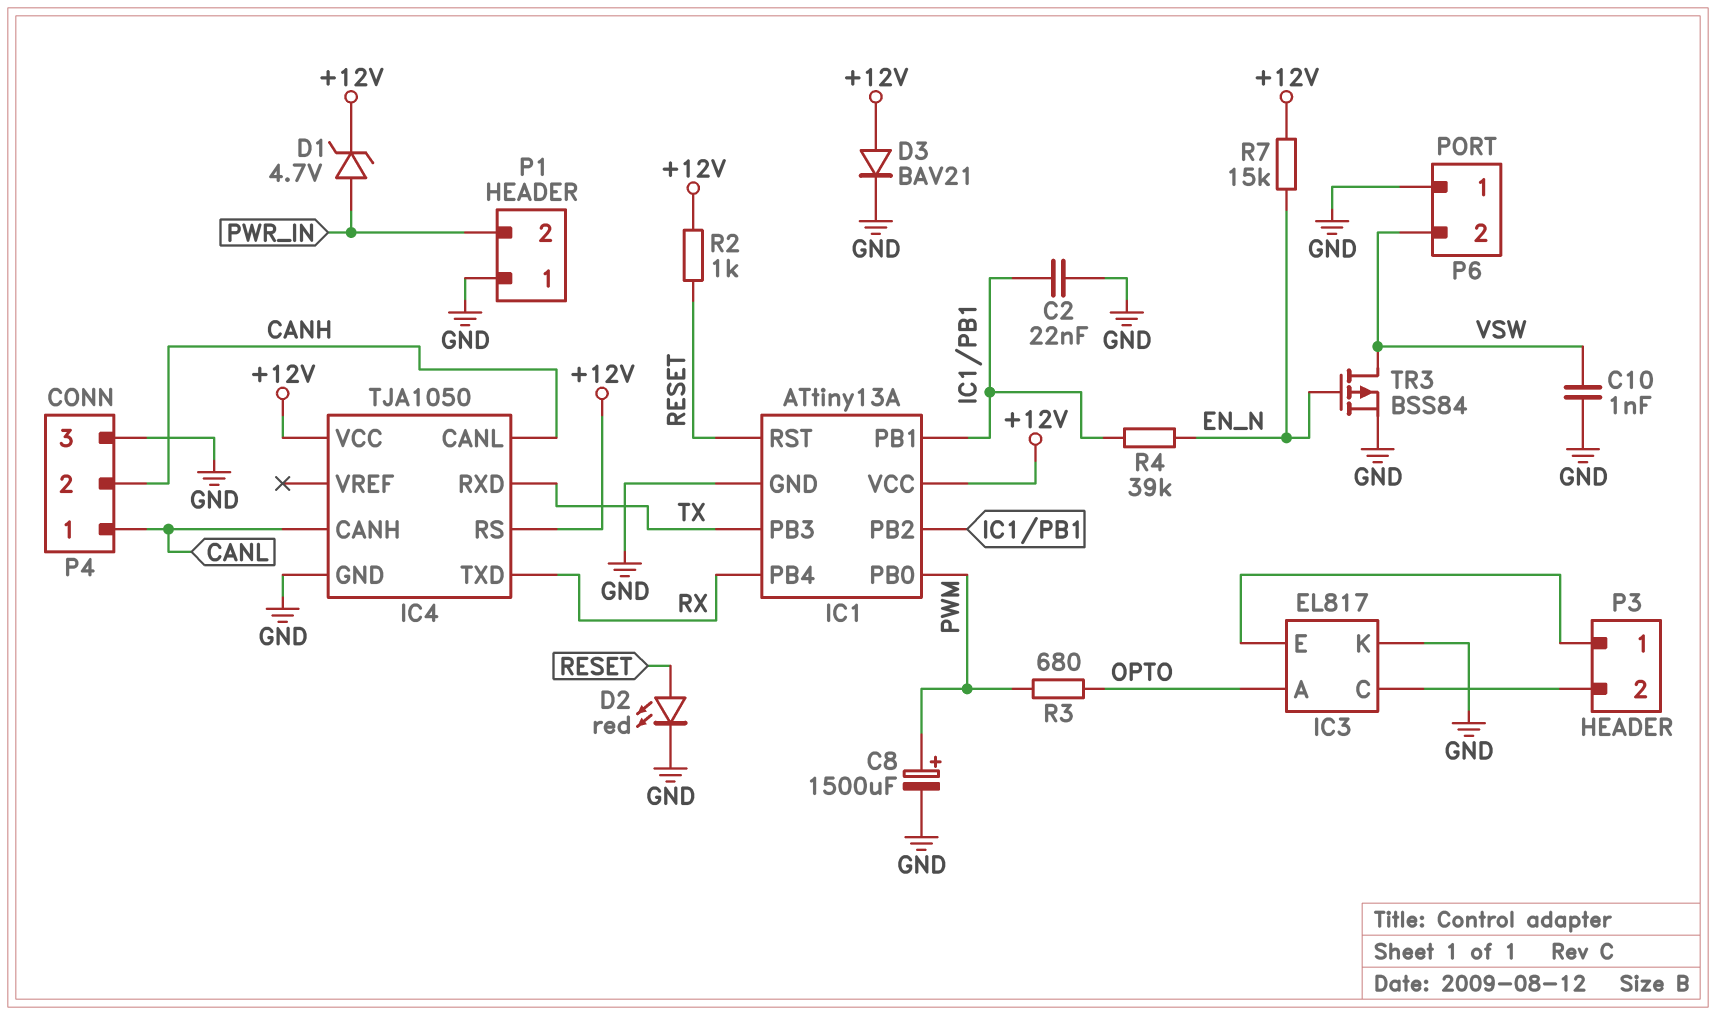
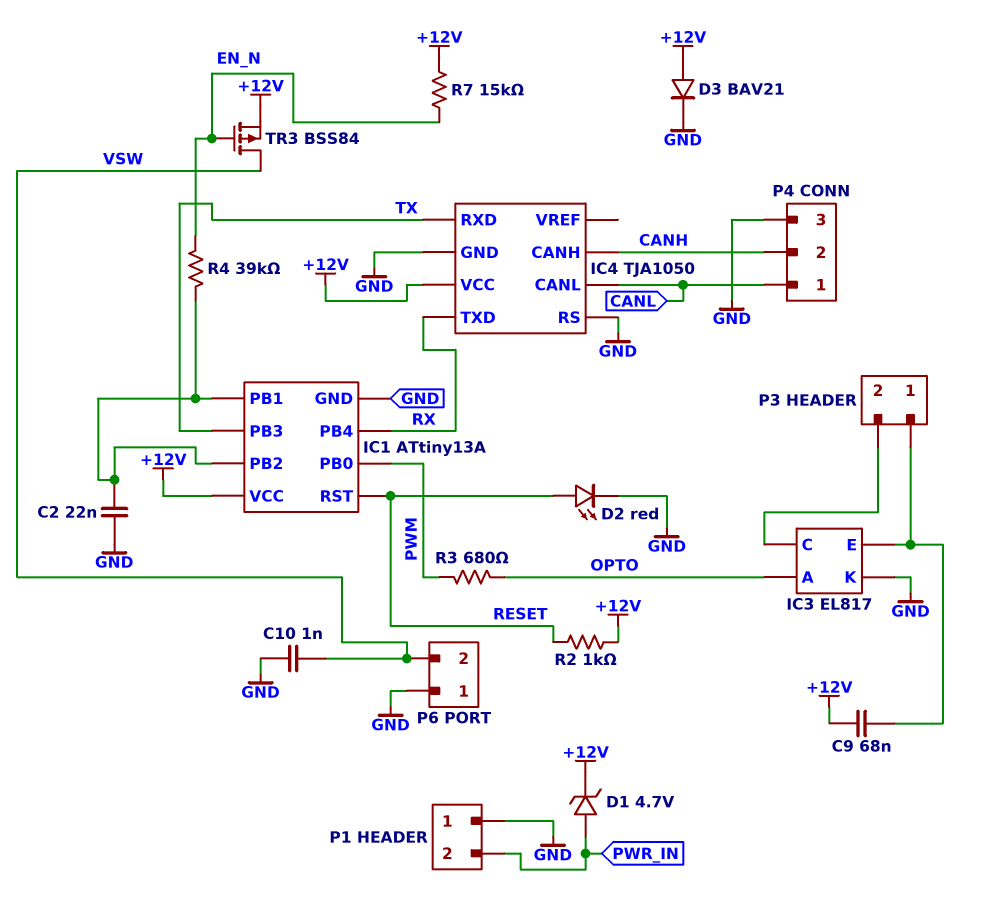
C8: 1500uF (plus PWM, minus GND) -> none
C9: none -> 68nF (+12V, IC3/E)
IC4 pin CANH: CANL -> CANH
IC4 pin CANL: CANH -> CANL
IC4 pin RS: +12V -> GND
TR3: PMOS BSS84 (G EN_N, D VSW, S GND) -> PMOS BSS84 (G EN_N, D VSW, S +12V)

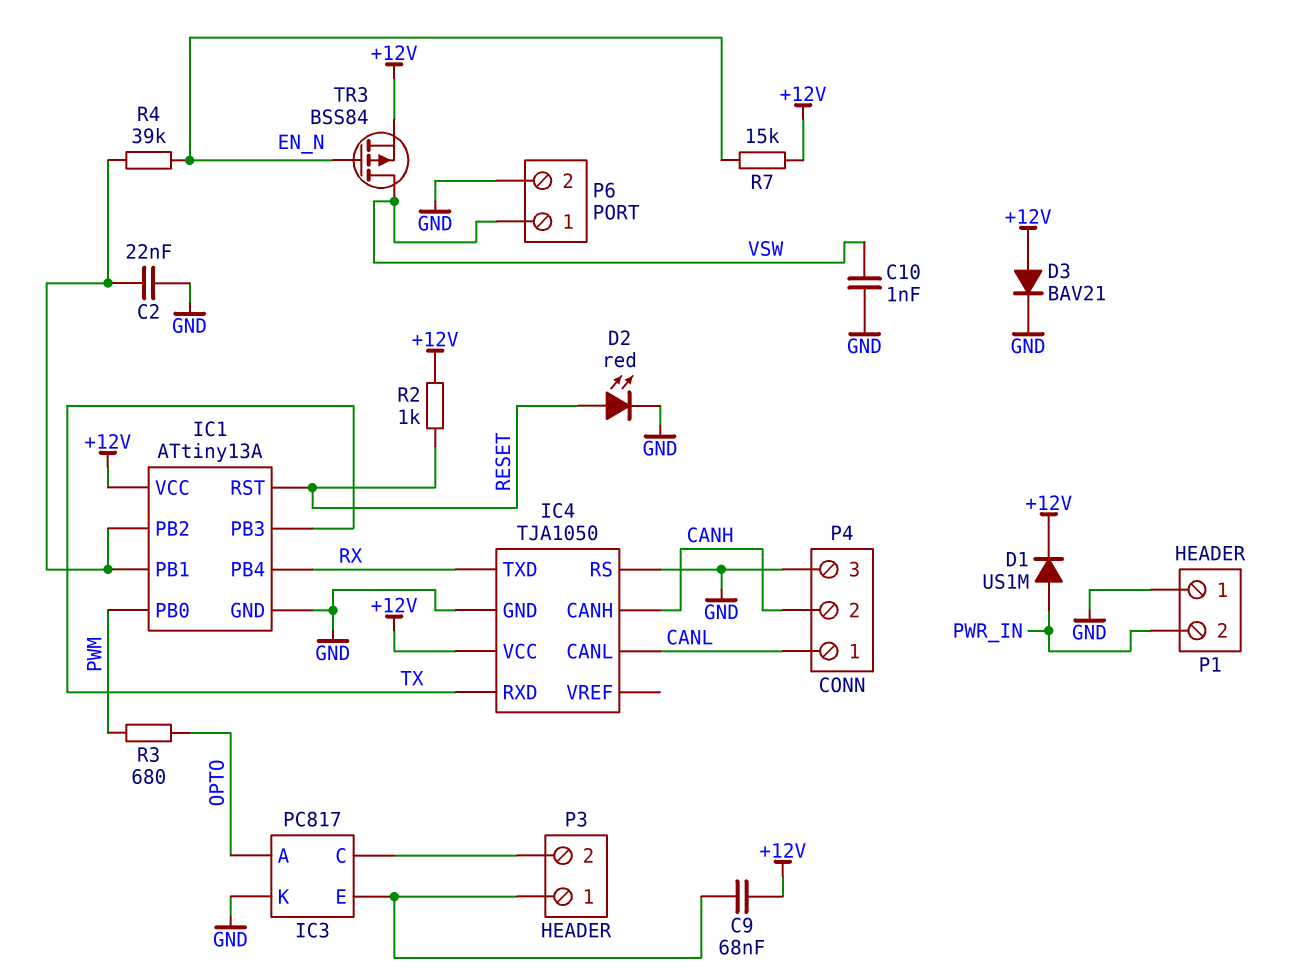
D1: zener 4.7V (A PWR_IN, K +12V) -> diode US1M (A PWR_IN, K +12V)
IC3: EL817 -> PC817
P6 pin 1: GND -> VSW
P6 pin 2: VSW -> GND

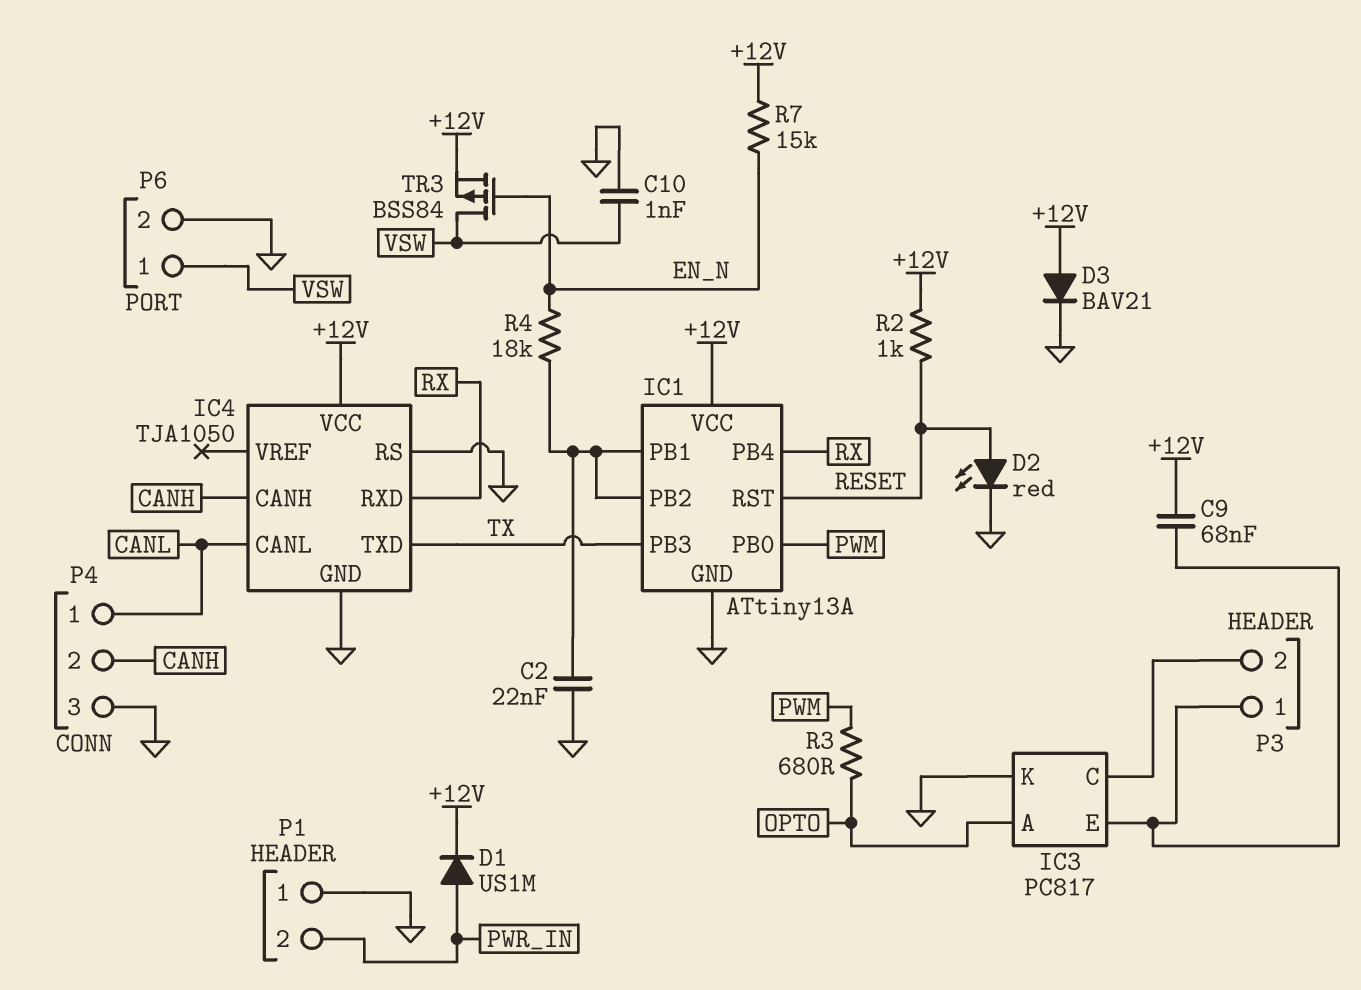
IC4 pin RXD: TX -> RX
IC4 pin TXD: RX -> TX
R4: 39k (EN_N, IC1/PB1) -> 18k (EN_N, IC1/PB1)

